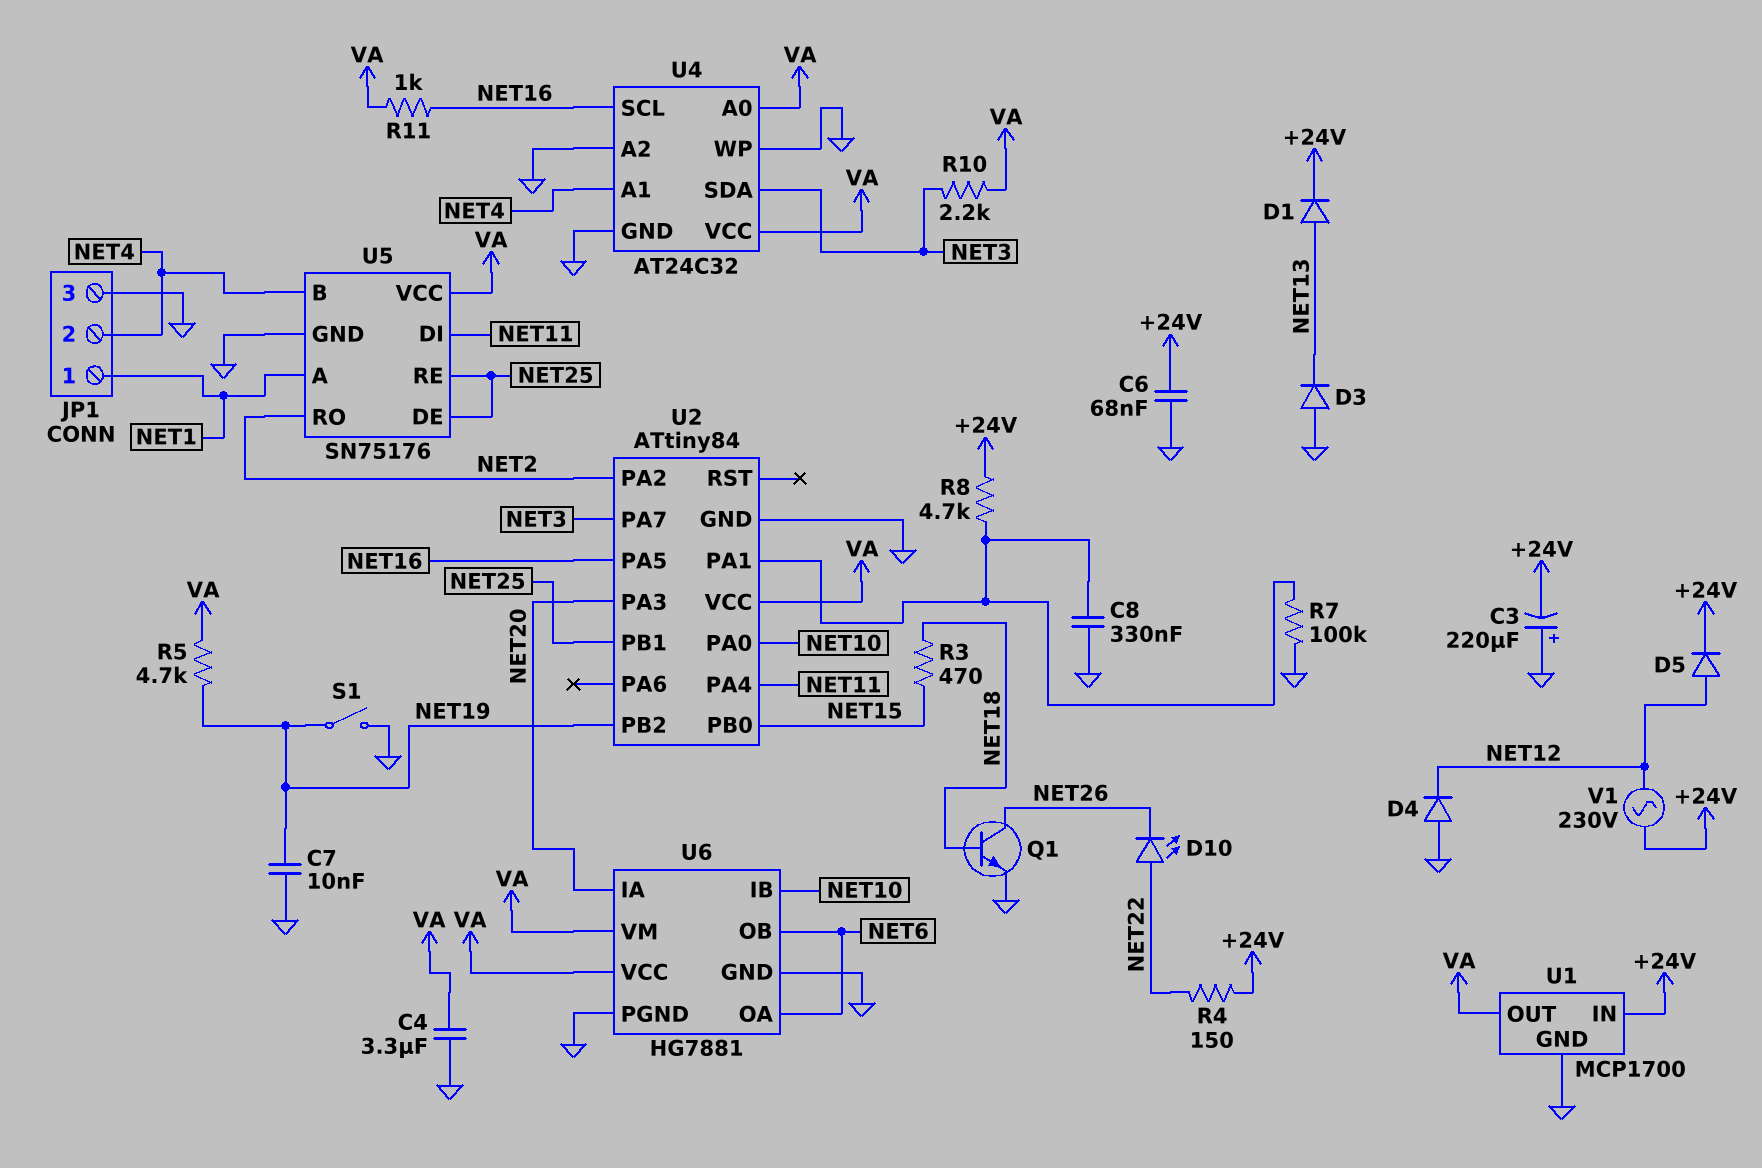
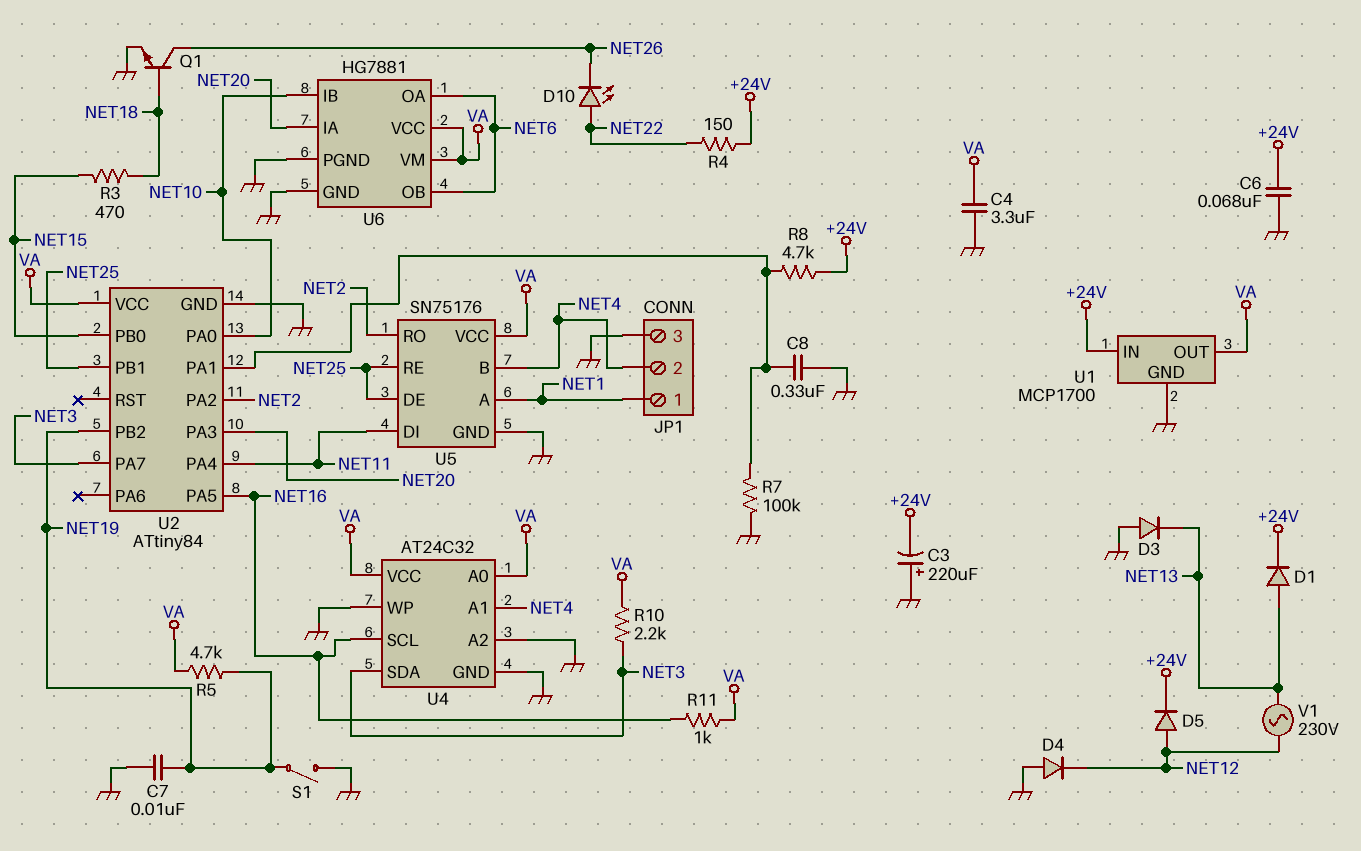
V1: AC 230V (+24V, NET12) -> AC 230V (NET12, NET13)

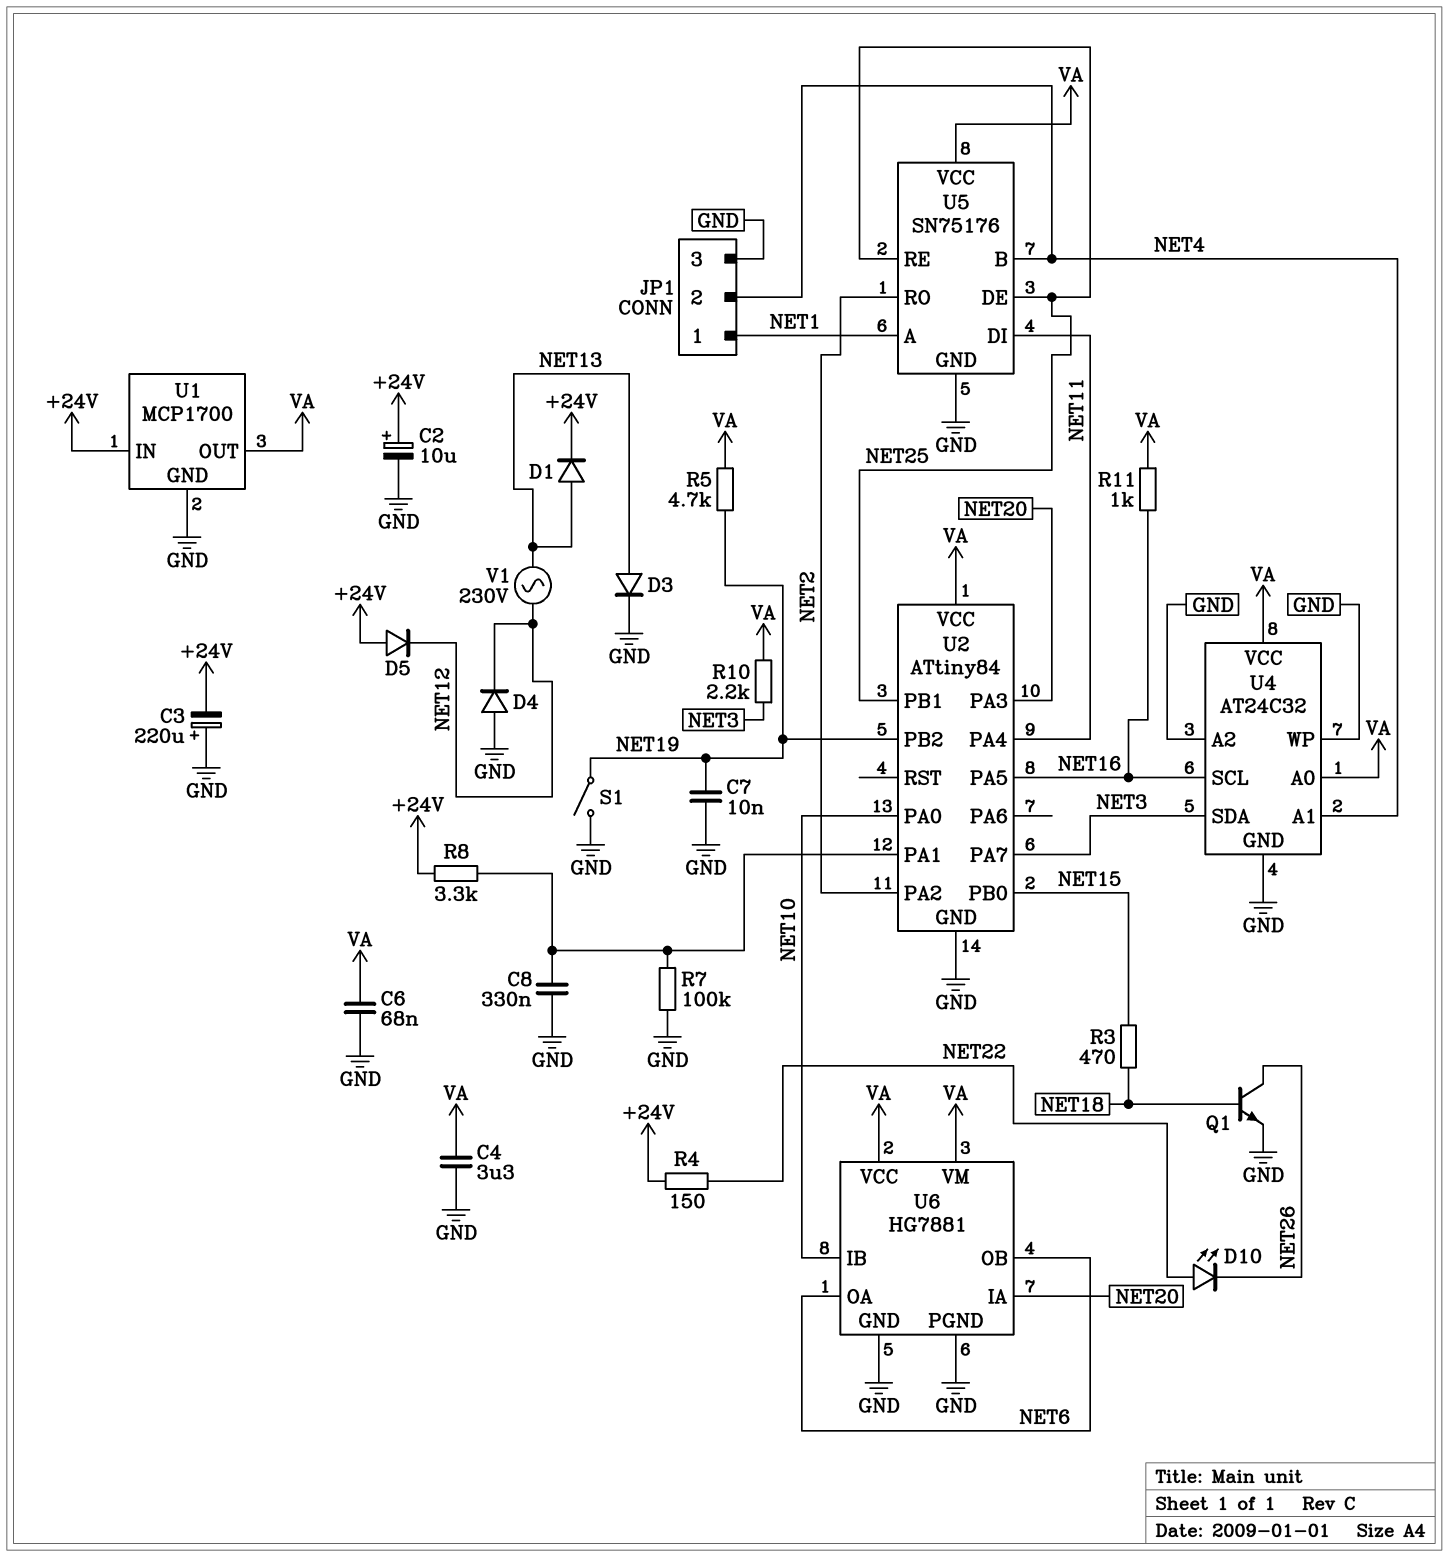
C2: none -> 10uF (plus +24V, minus GND)
C6: 68nF (+24V, GND) -> 68nF (GND, VA)
D3: diode (A GND, K NET13) -> diode (A NET13, K GND)
D5: diode (A NET12, K +24V) -> diode (A +24V, K NET12)
R8: 4.7k (+24V, U2/PA1) -> 3.3k (+24V, U2/PA1)

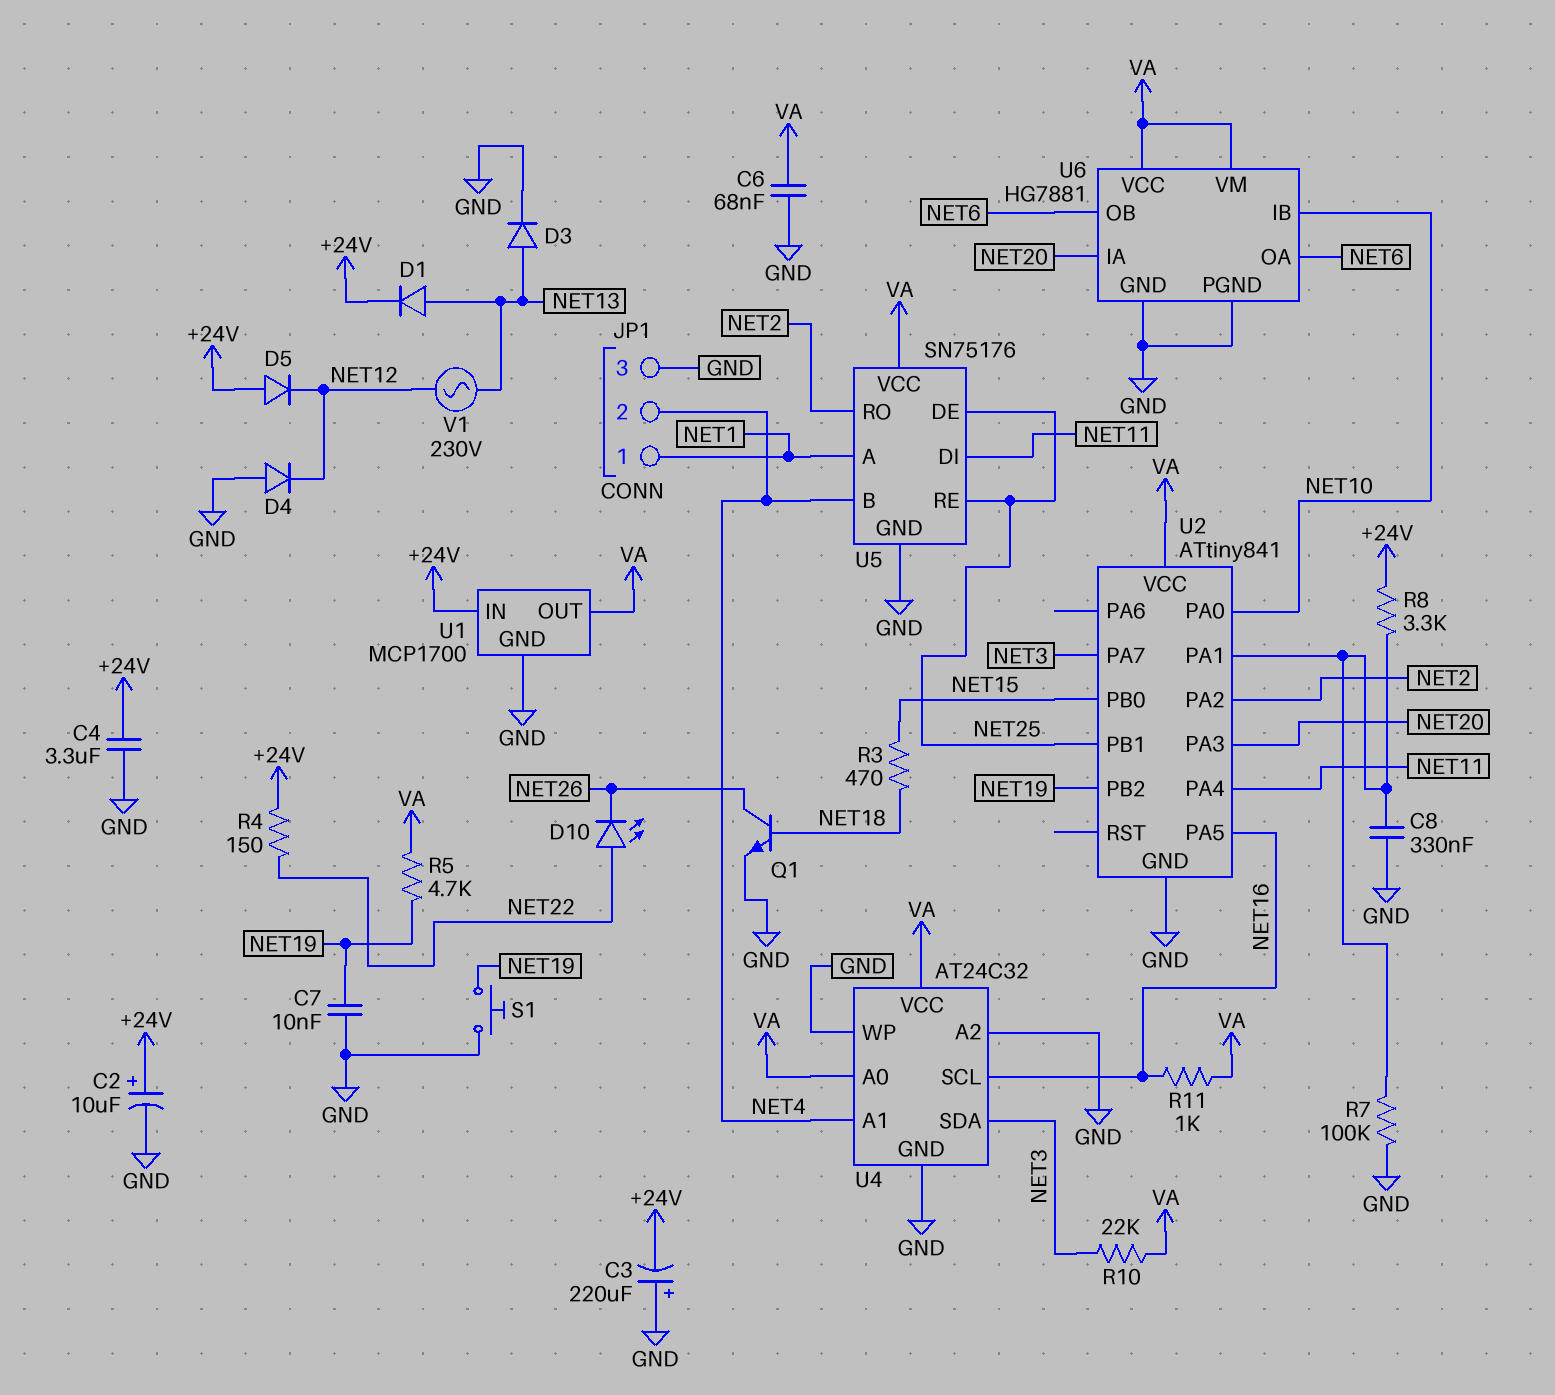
C4: 3.3uF (GND, VA) -> 3.3uF (+24V, GND)
R10: 2.2k (NET3, VA) -> 22k (NET3, VA)
S1: switch (GND, NET19) -> button (GND, NET19)
U2: ATtiny84 -> ATtiny841

